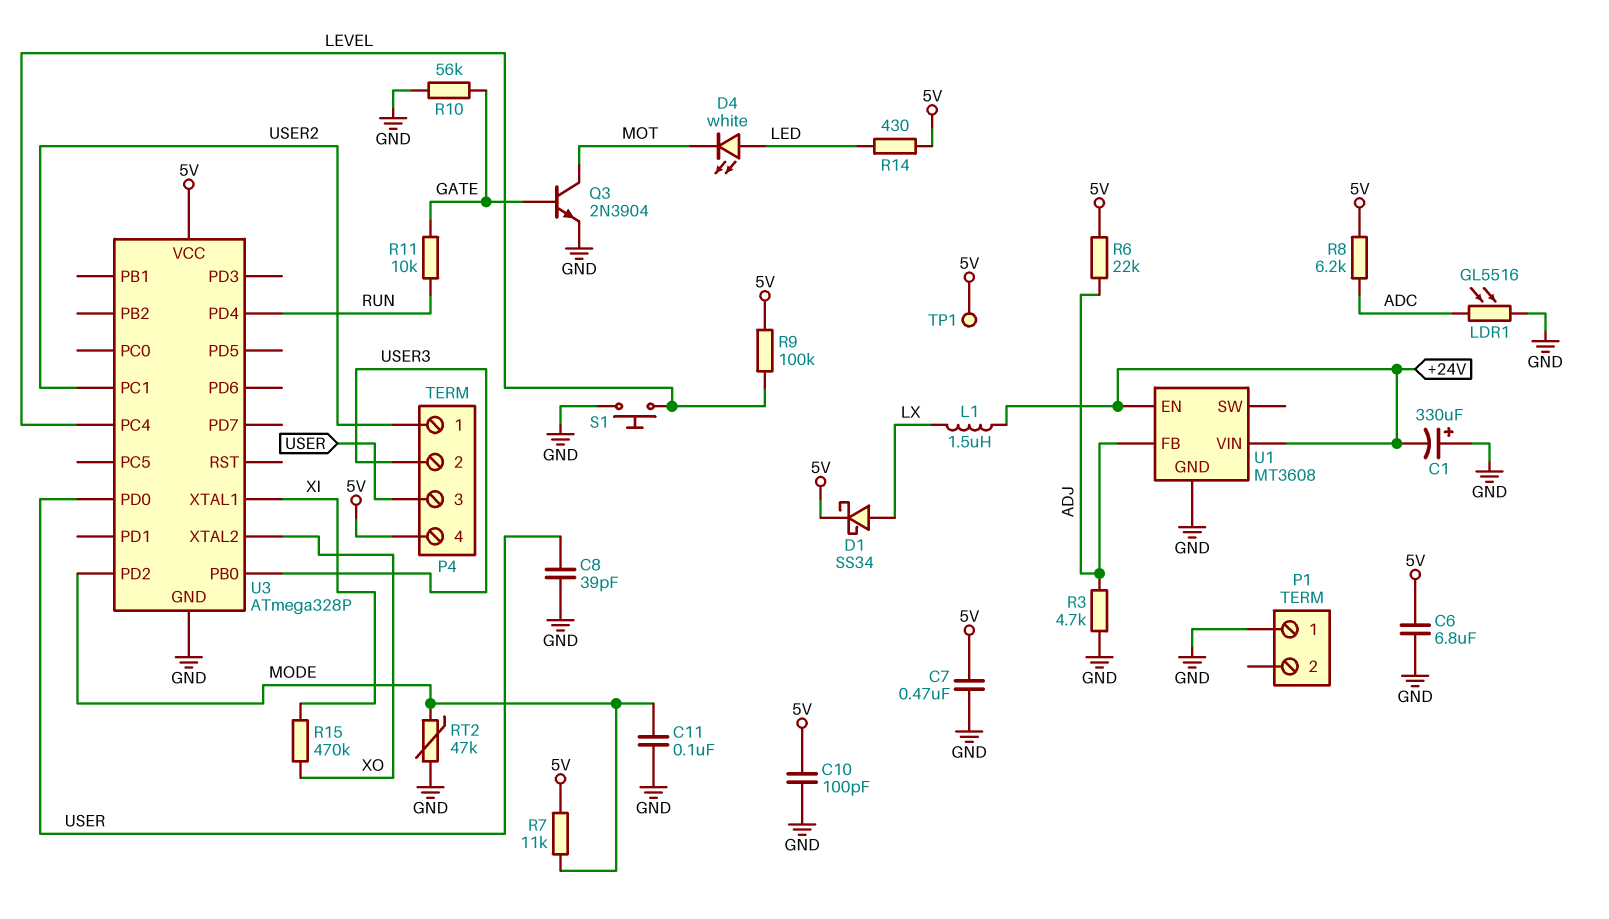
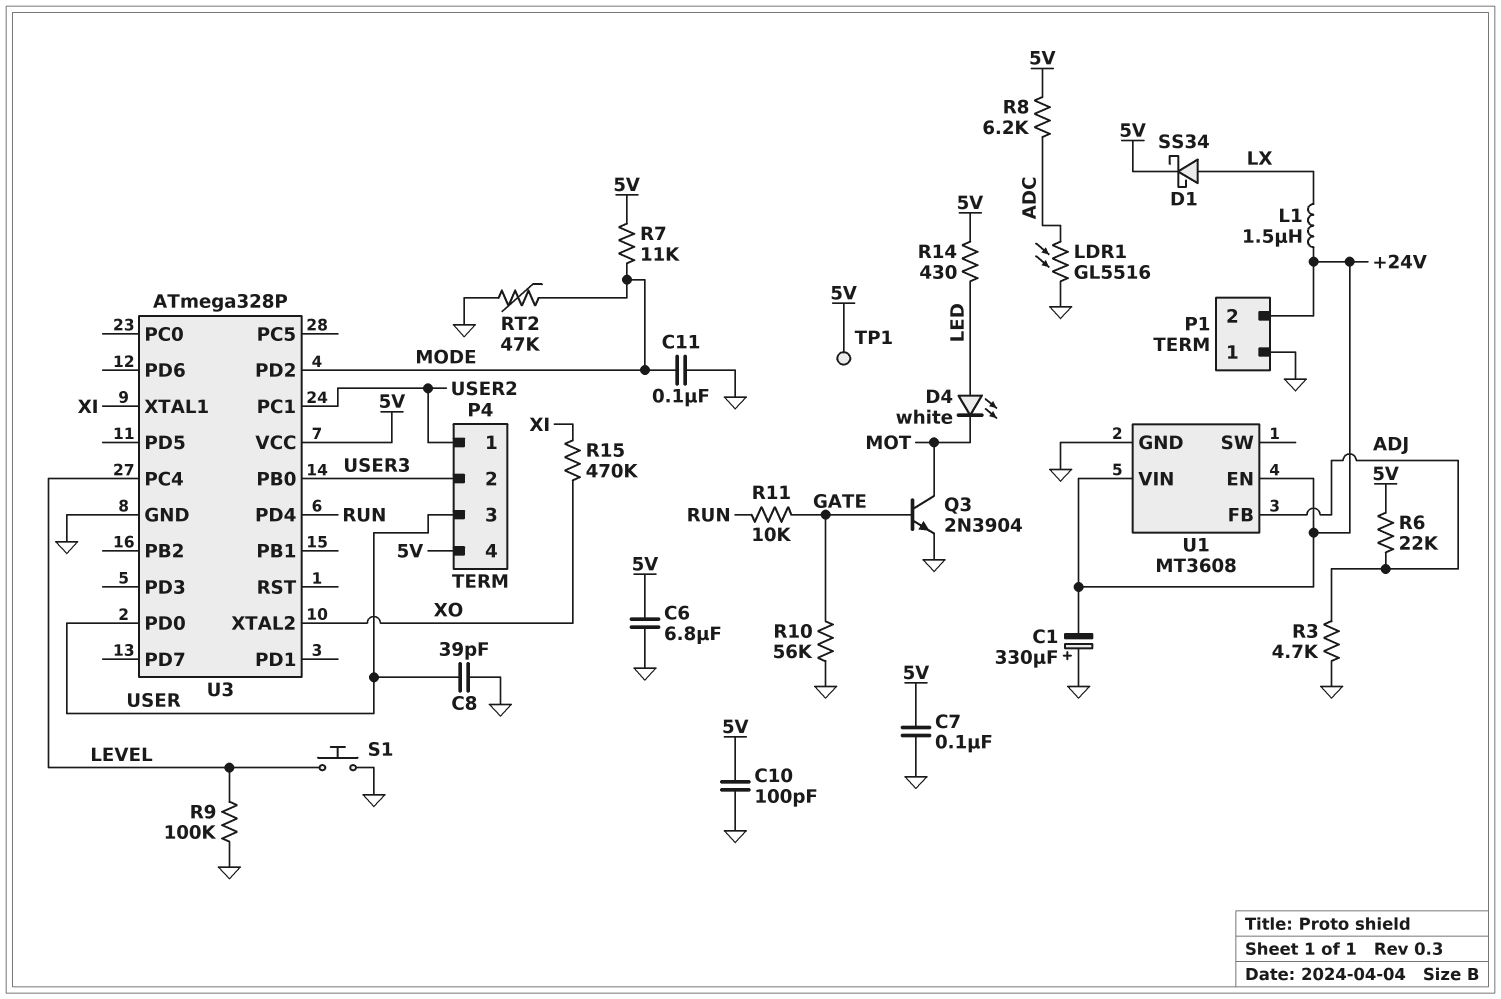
C7: 470nF (5V, GND) -> 100nF (5V, GND)
P1 pin 2: none -> +24V
R9: 100k (5V, LEVEL) -> 100k (GND, LEVEL)

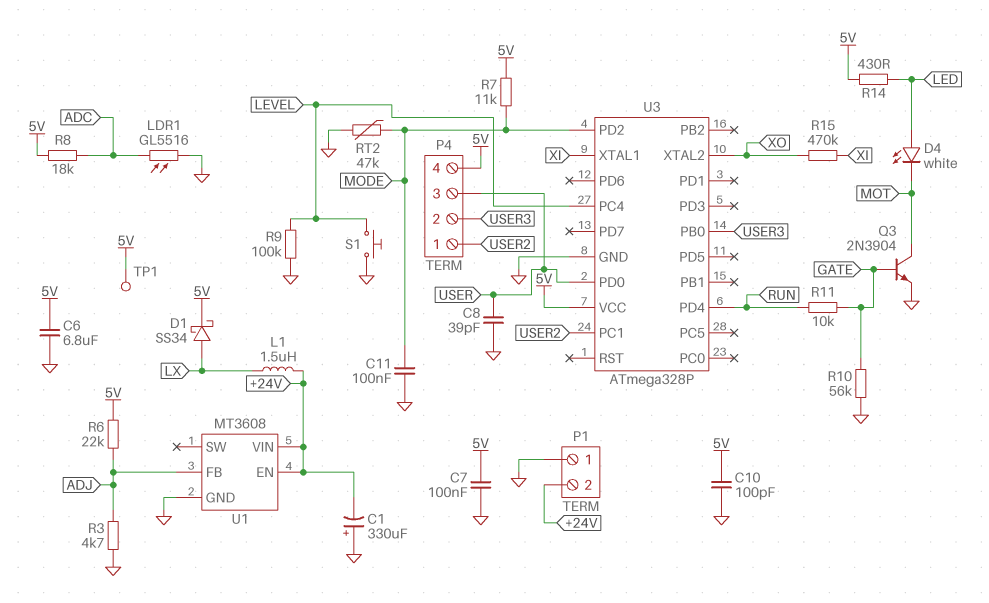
R8: 6.2k (5V, ADC) -> 18k (5V, ADC)

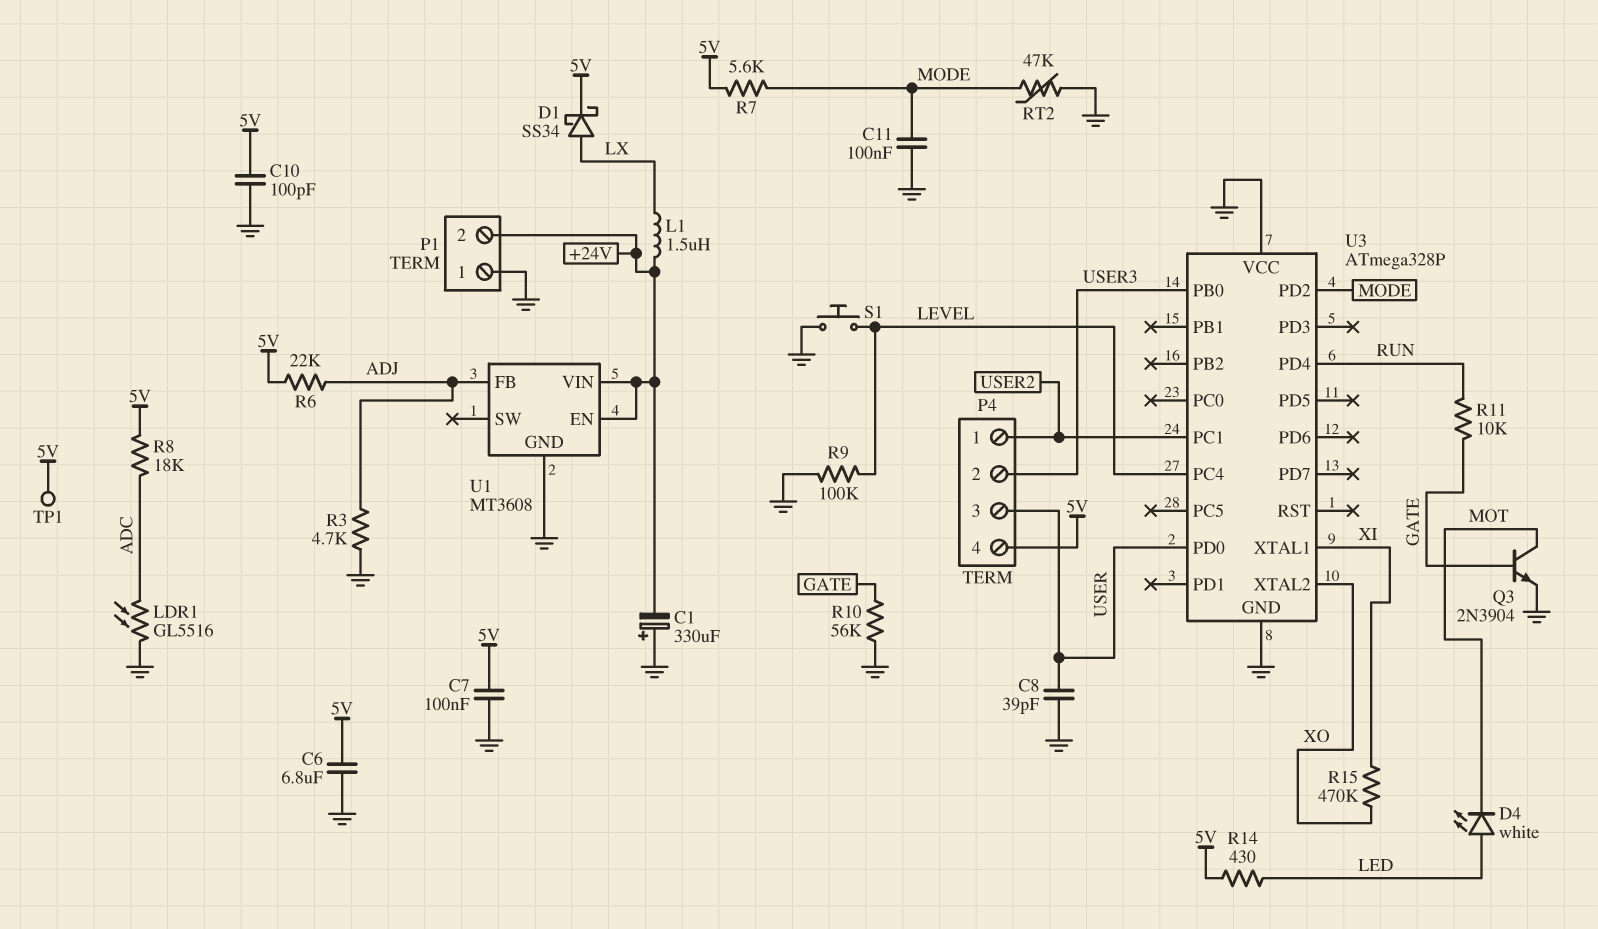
R7: 11k (5V, MODE) -> 5.6k (5V, MODE)
U3 pin VCC: 5V -> GND

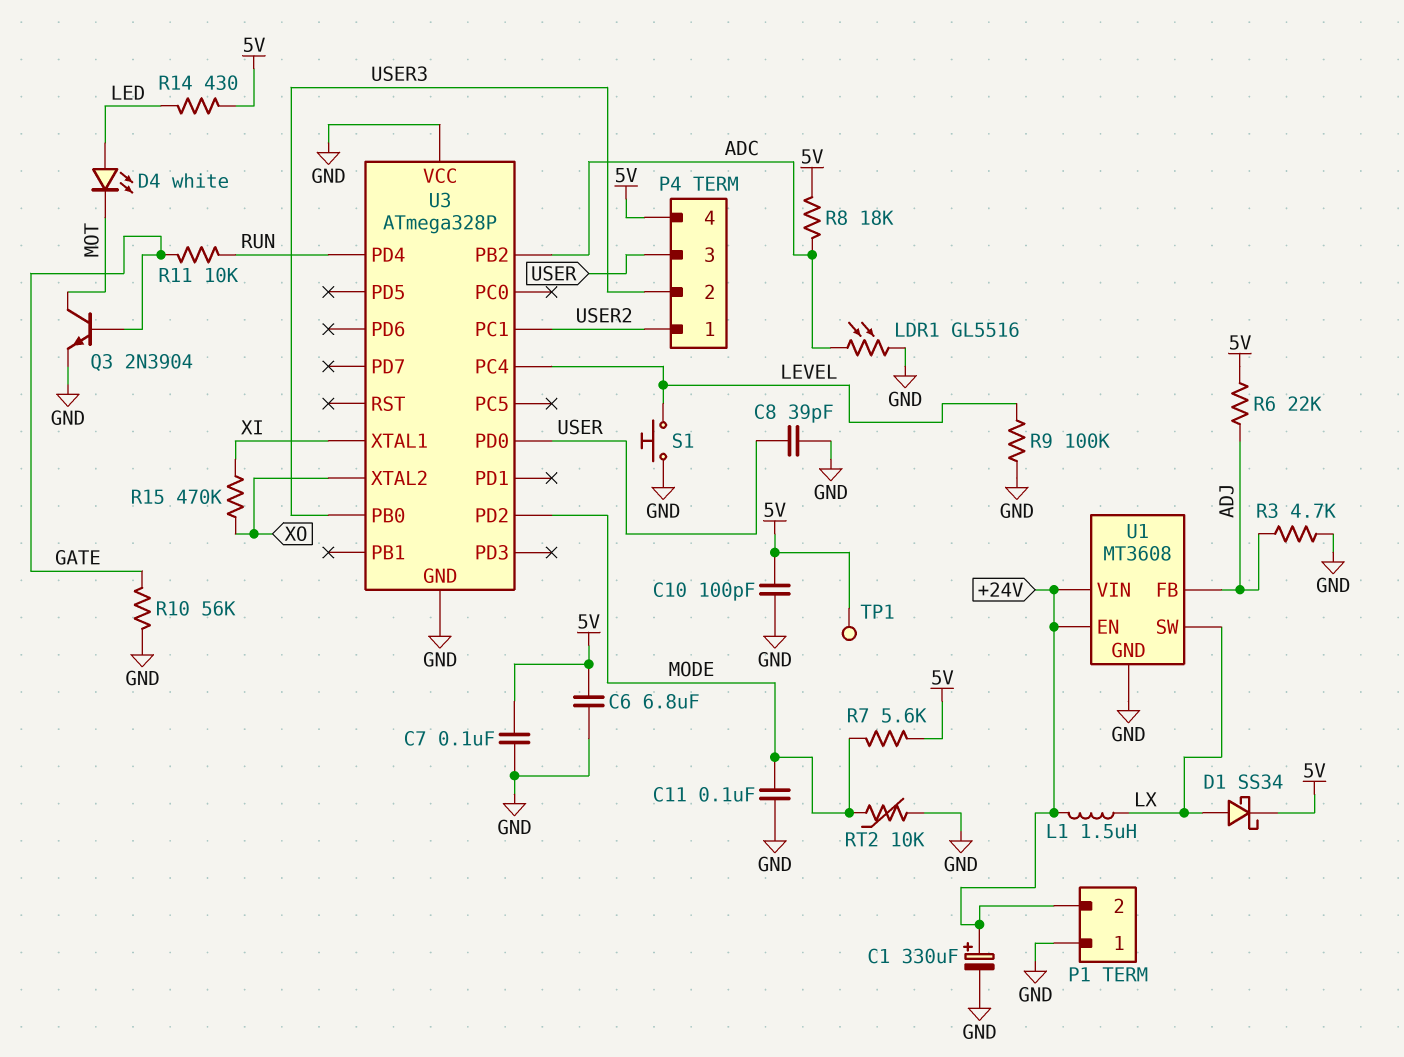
C1: 330uF (plus GND, minus +24V) -> 330uF (plus +24V, minus GND)
RT2: 47k (GND, MODE) -> 10k (GND, MODE)
U1 pin SW: none -> LX
U3 pin PB2: none -> ADC

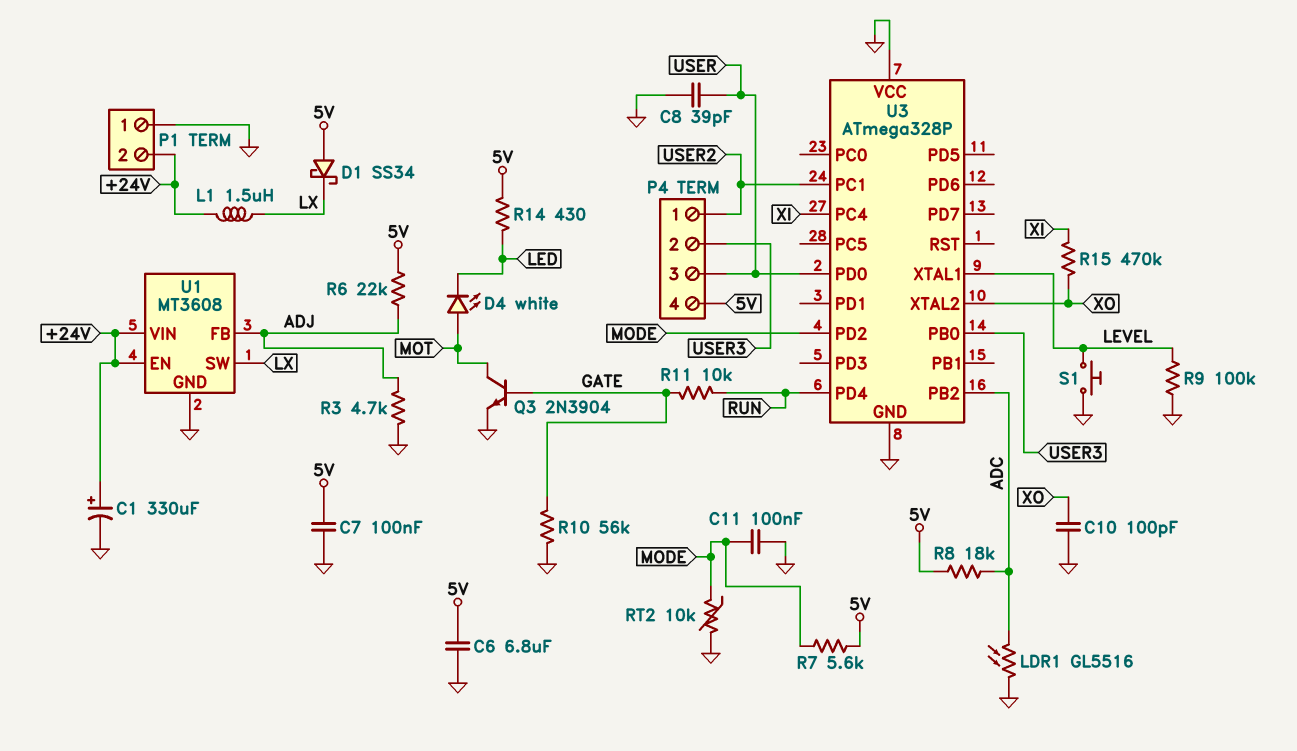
C10: 100pF (5V, GND) -> 100pF (GND, XO)
D1: schottky SS34 (A LX, K 5V) -> schottky SS34 (A 5V, K LX)
D4: LED white (A LED, K MOT) -> LED white (A MOT, K LED)
TP1: test point (5V) -> none
U3 pin PC4: LEVEL -> XI
U3 pin XTAL1: XI -> LEVEL

